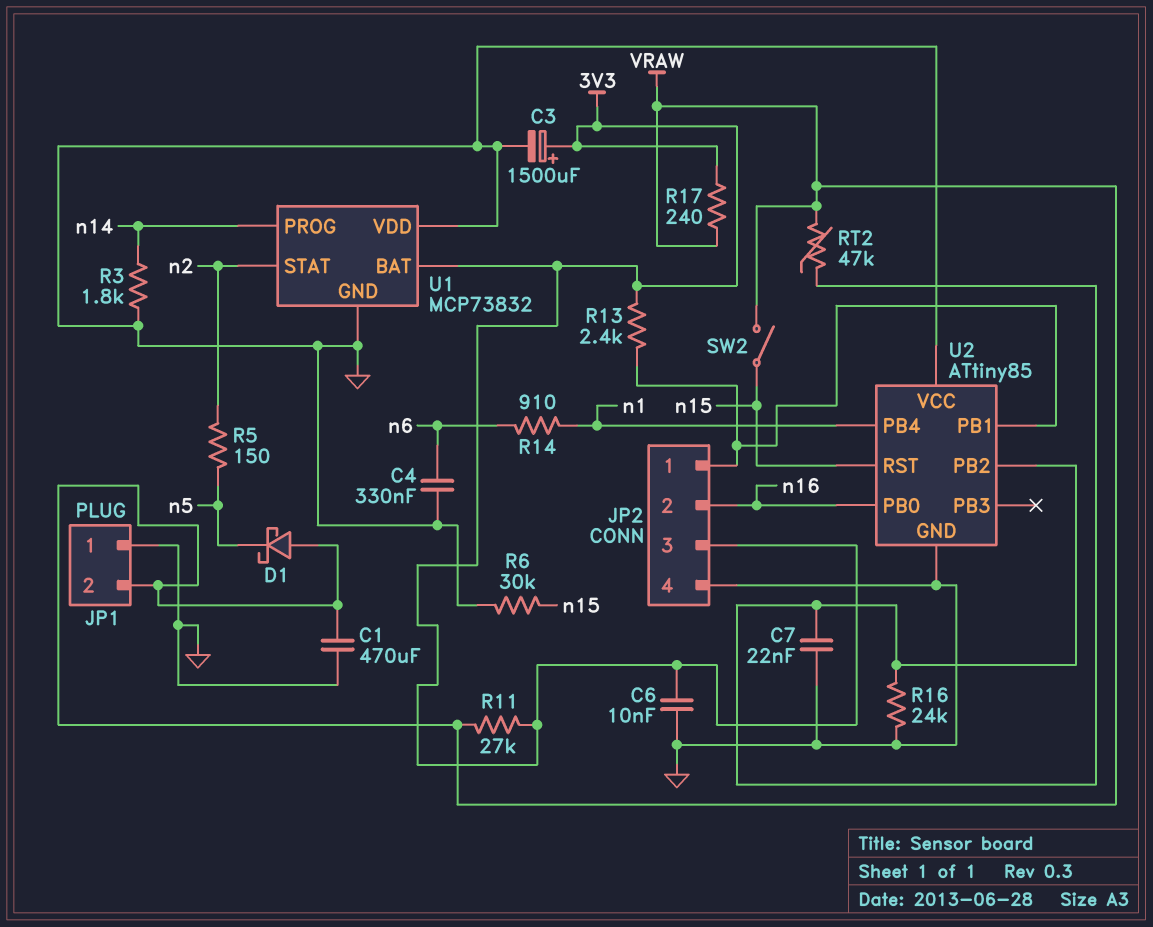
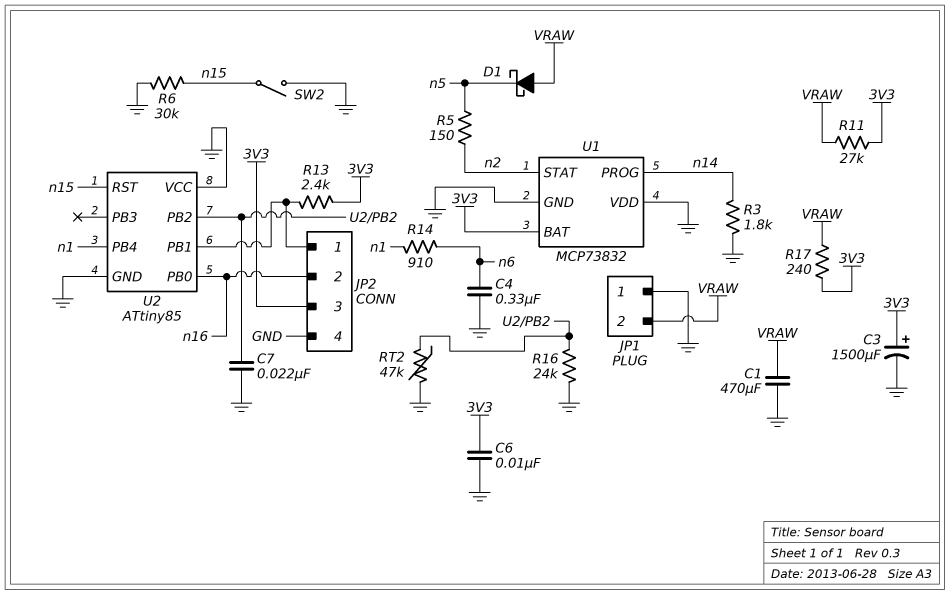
RT2: 47k (U2/PB2, VRAW) -> 47k (GND, U2/PB2)
SW2: switch (VRAW, n15) -> switch (GND, n15)

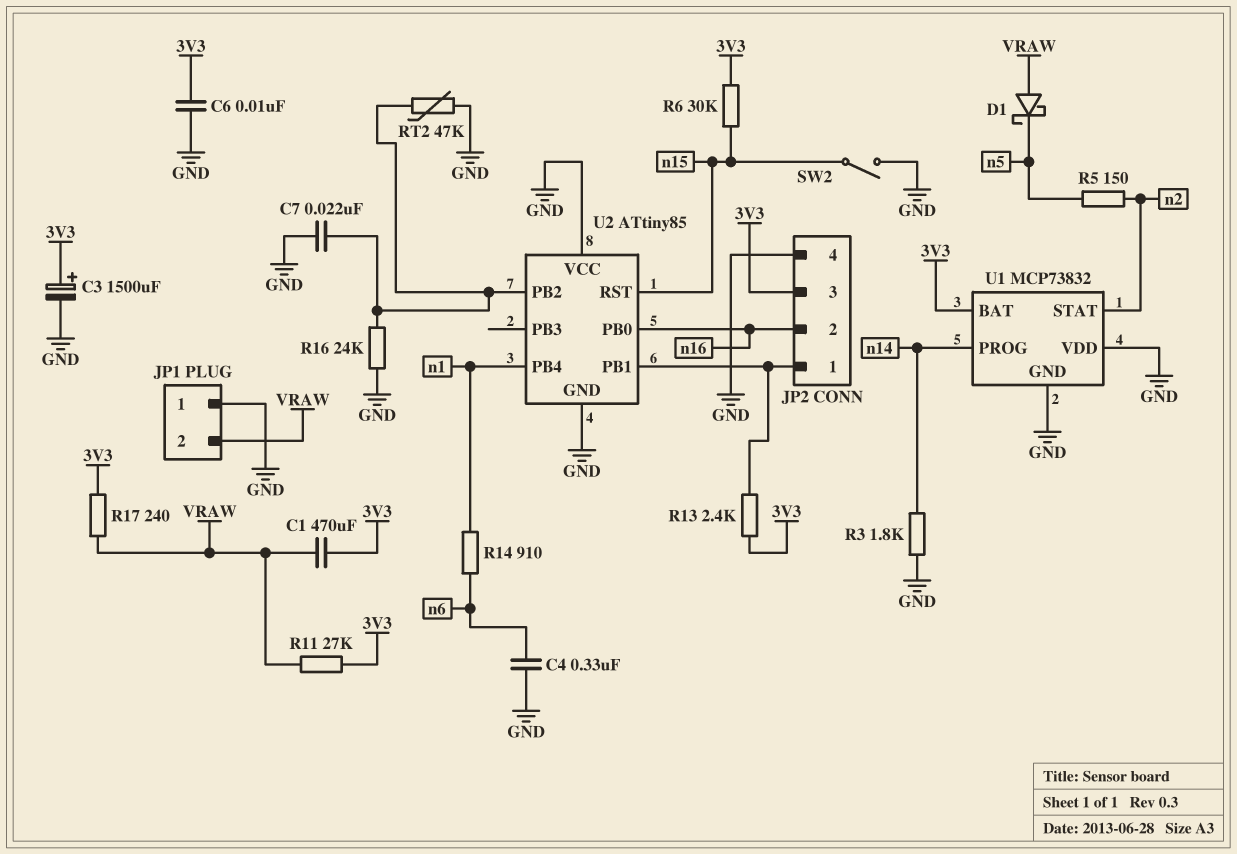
C1: 470uF (GND, VRAW) -> 470uF (3V3, VRAW)
R6: 30k (GND, n15) -> 30k (3V3, n15)

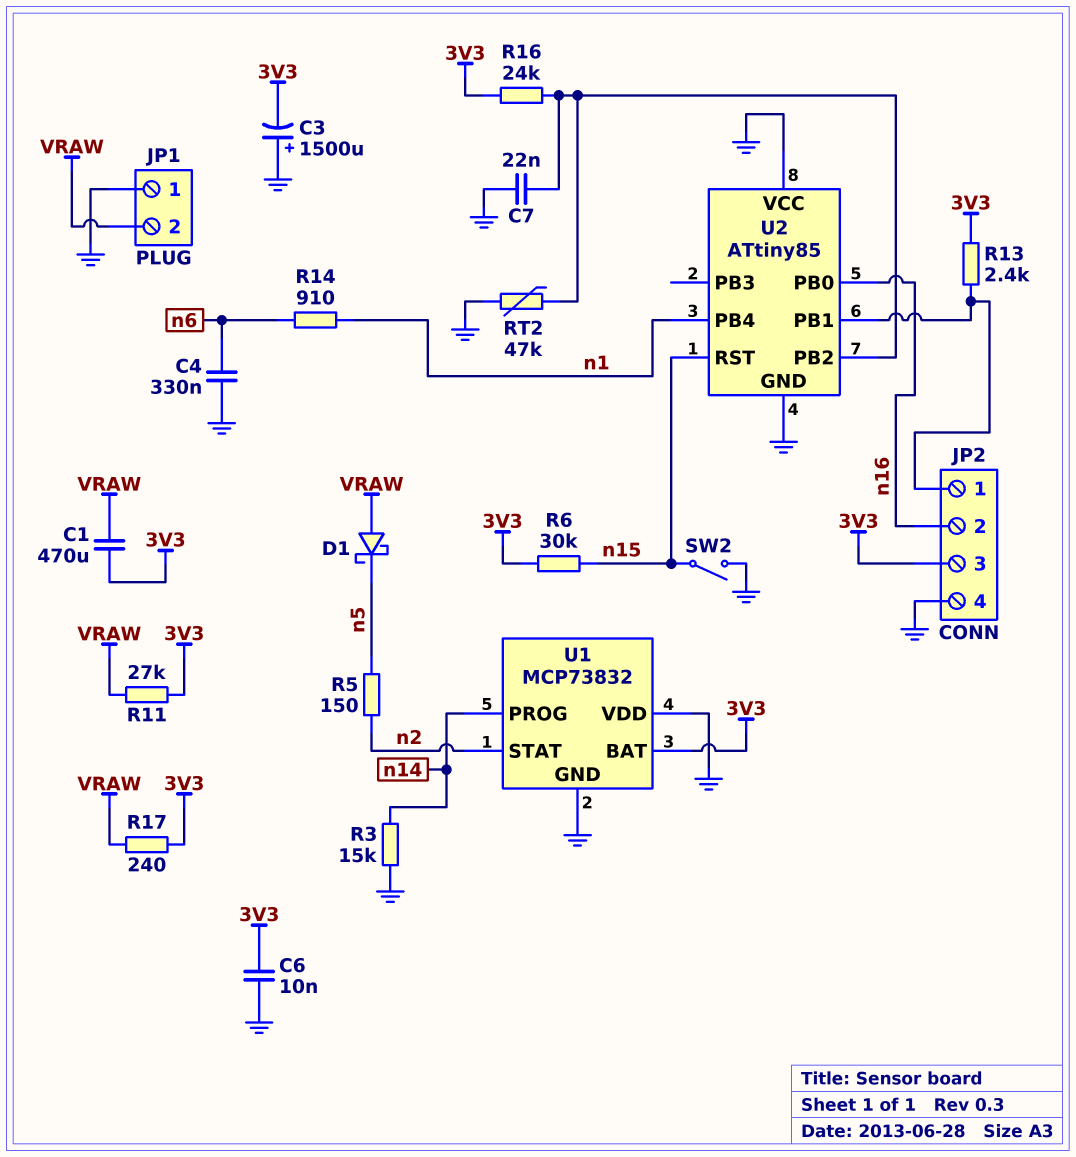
C3: 1500uF (plus 3V3, minus GND) -> 1500uF (plus GND, minus 3V3)
R3: 1.8k (GND, n14) -> 15k (GND, n14)
R16: 24k (GND, U2/PB2) -> 24k (3V3, U2/PB2)

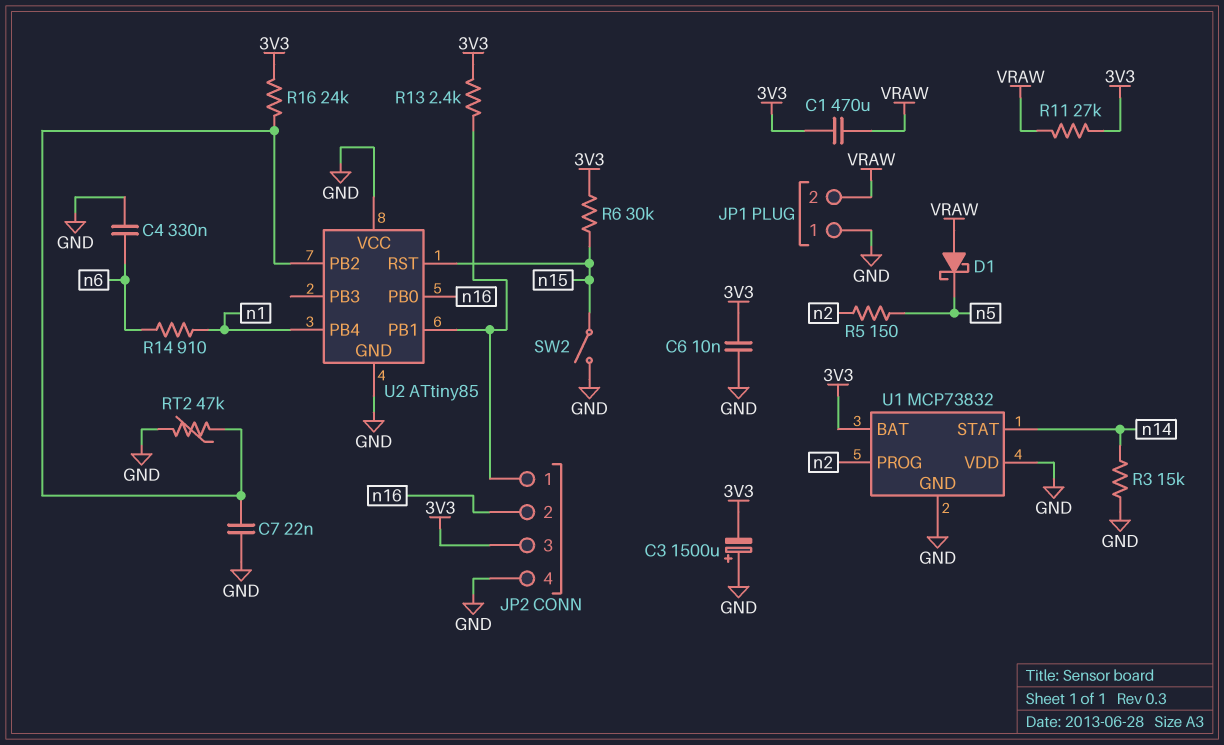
R17: 240 (3V3, VRAW) -> none
U1 pin PROG: n14 -> n2
U1 pin STAT: n2 -> n14

